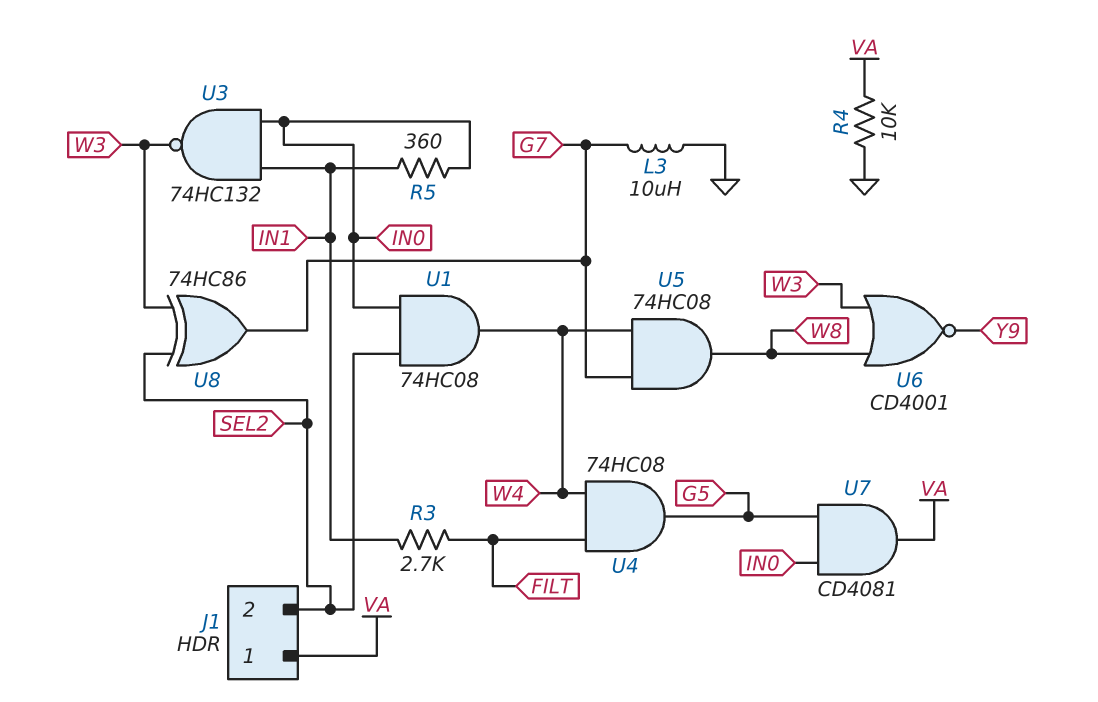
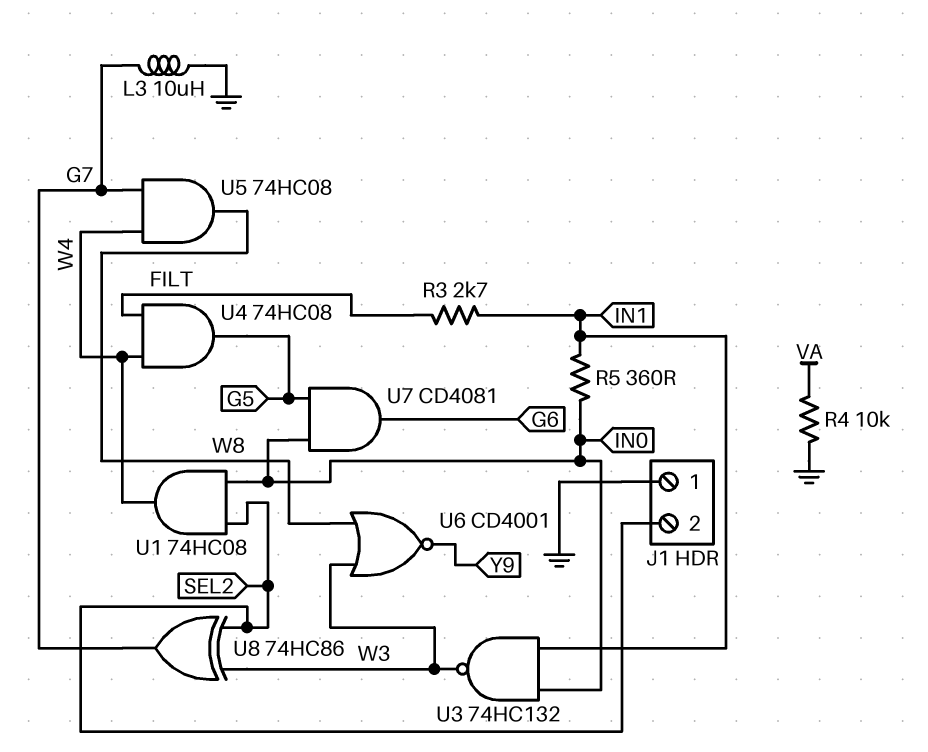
J1 pin 1: VA -> GND
U7: AND CD4081 (in G5, in IN0, out VA) -> AND CD4081 (in G5, in IN0, out G6)

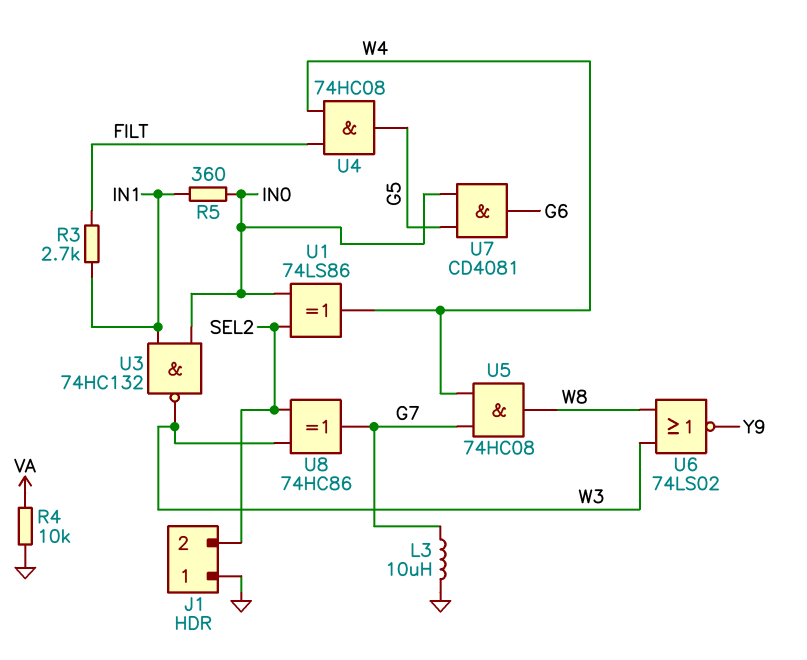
U1: AND 74HC08 (in IN0, in SEL2, out W4) -> XOR 74LS86 (in IN0, in SEL2, out W4)
U6: NOR CD4001 (in W3, in W8, out Y9) -> NOR 74LS02 (in W3, in W8, out Y9)

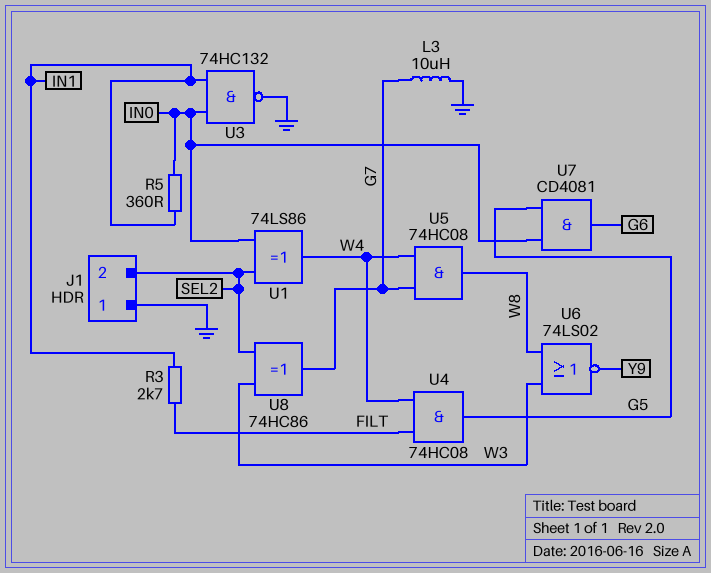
R4: 10k (GND, VA) -> none
U3: NAND 74HC132 (in IN0, in IN1, out W3) -> NAND 74HC132 (in IN0, in IN1, out GND)

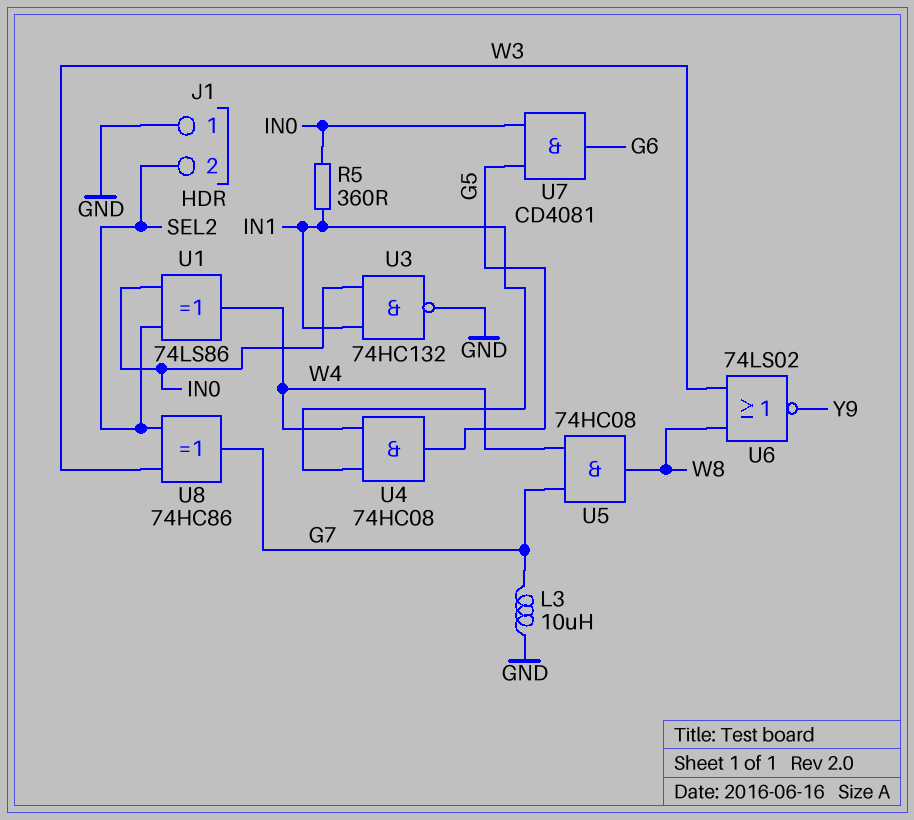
R3: 2.7k (FILT, IN1) -> none
U4: AND 74HC08 (in FILT, in W4, out G5) -> AND 74HC08 (in IN1, in W4, out G5)

